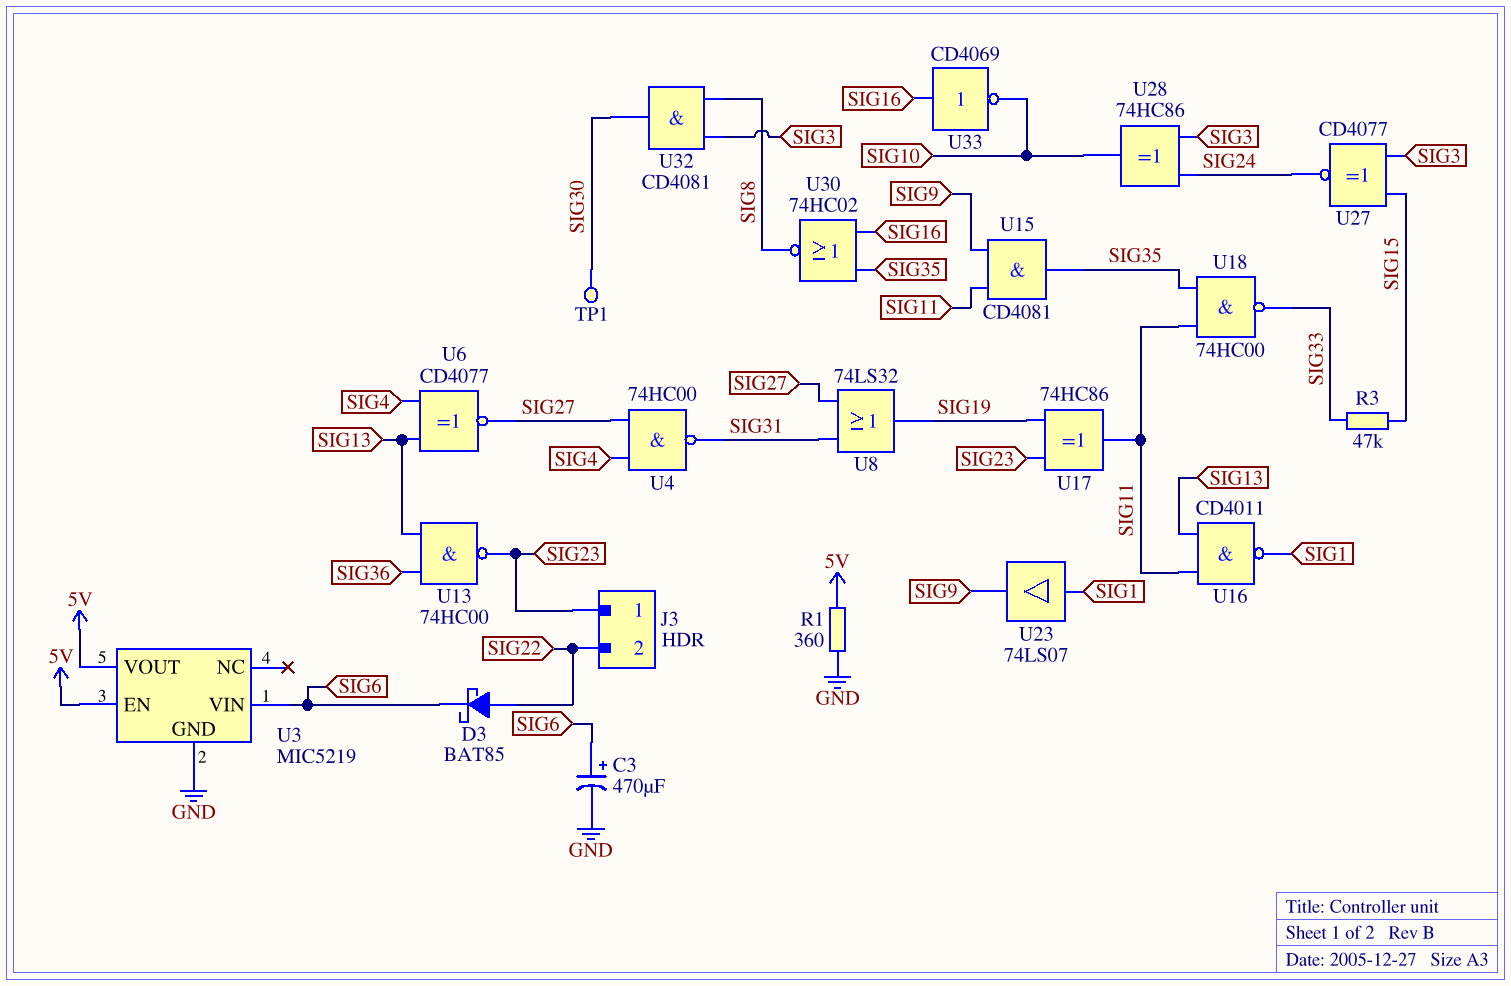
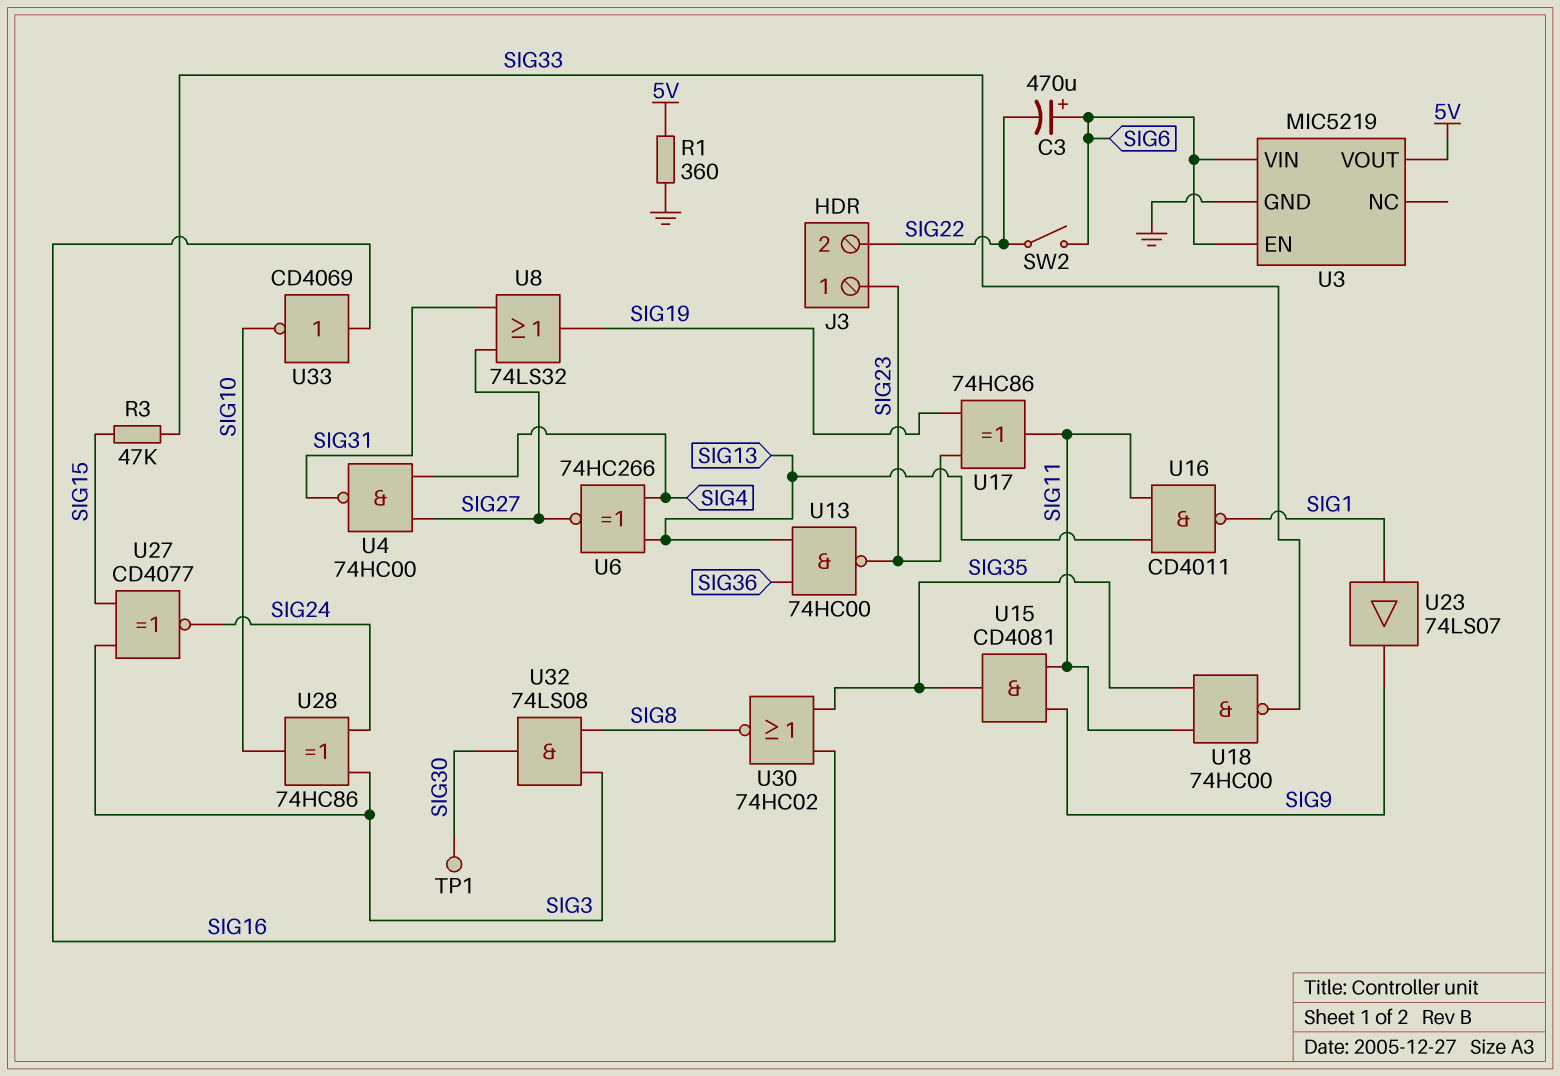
C3: 470uF (plus SIG6, minus GND) -> 470uF (plus SIG6, minus SIG22)
D3: schottky BAT85 (A SIG22, K SIG6) -> none
SW2: none -> switch (SIG6, SIG22)
U3 pin EN: 5V -> SIG6
U6: XNOR CD4077 (in SIG4, in SIG13, out SIG27) -> XNOR 74HC266 (in SIG4, in SIG13, out SIG27)
U32: AND CD4081 (in SIG3, in SIG8, out SIG30) -> AND 74LS08 (in SIG3, in SIG8, out SIG30)

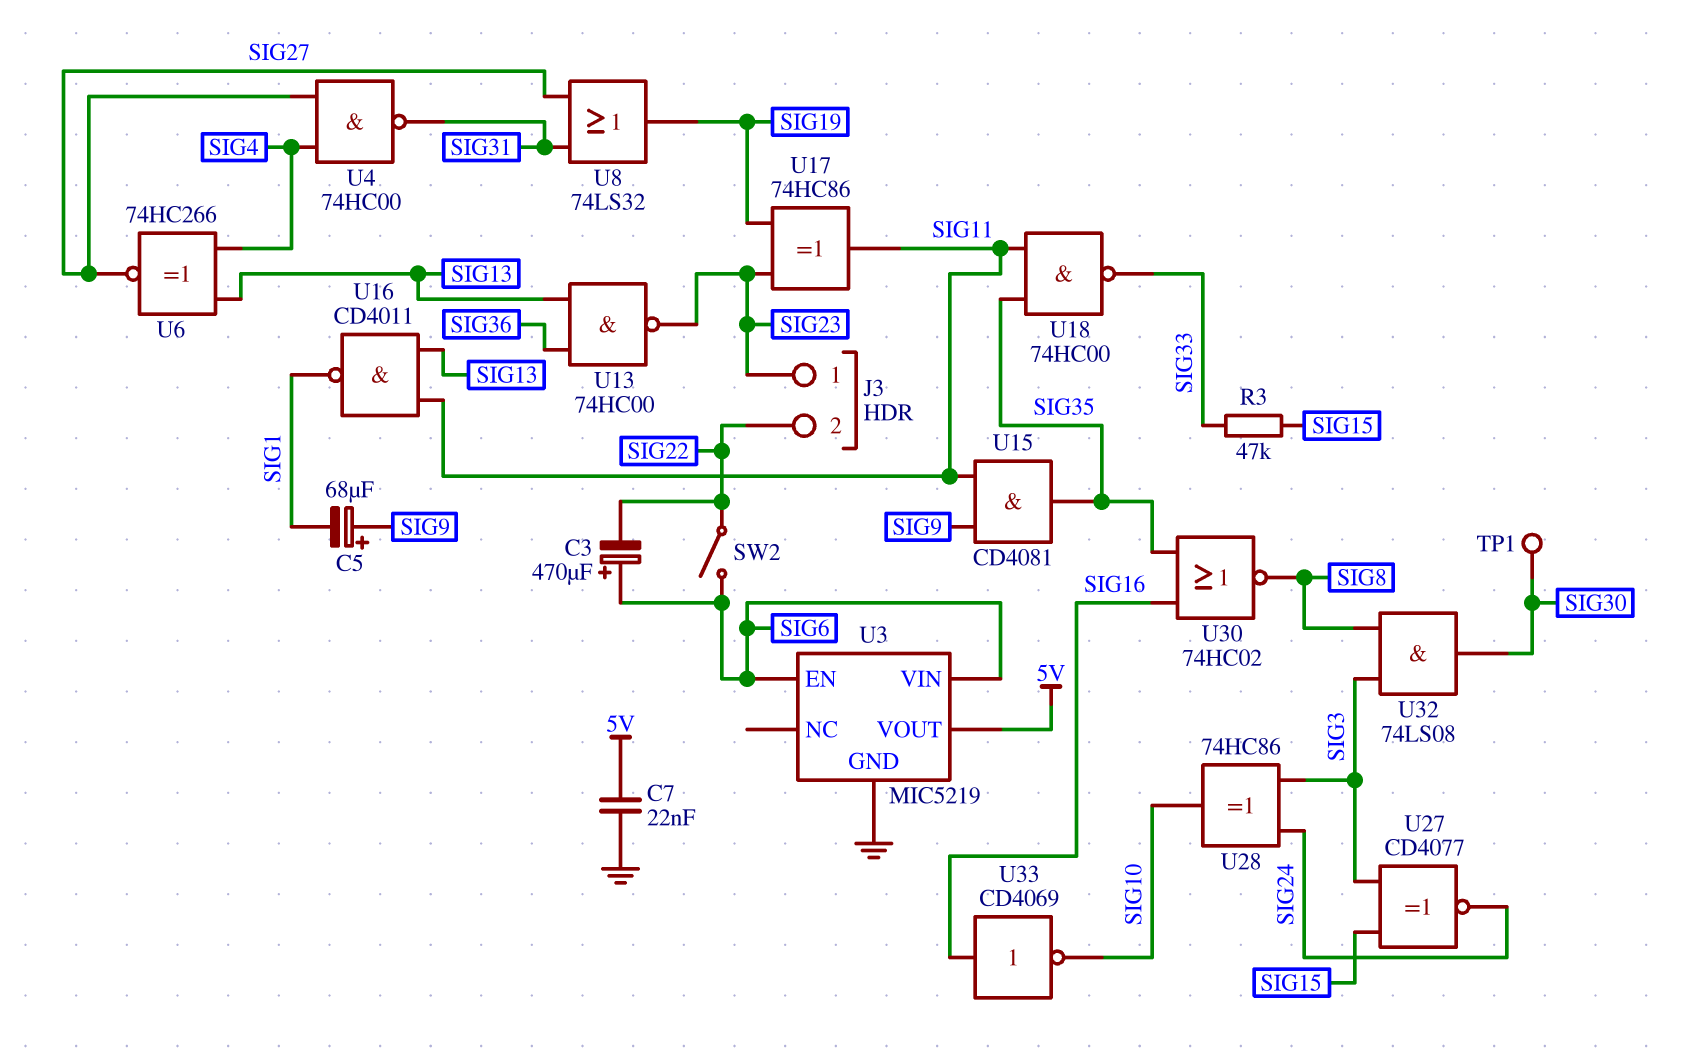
C5: none -> 68uF (plus SIG9, minus SIG1)
C7: none -> 22nF (5V, GND)
R1: 360 (5V, GND) -> none
U23: buffer 74LS07 (in SIG1, out SIG9) -> none

